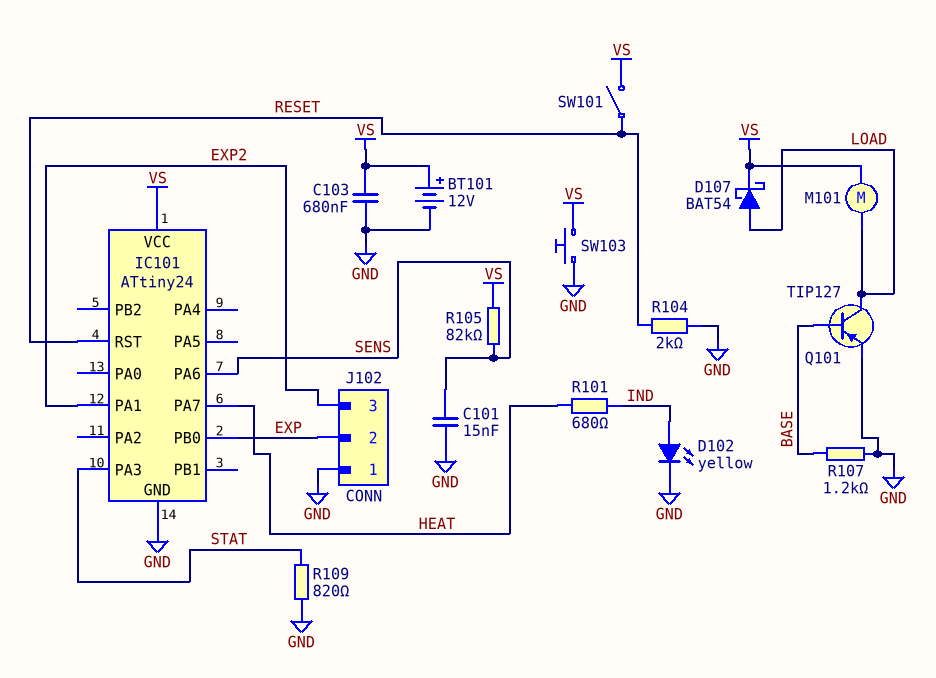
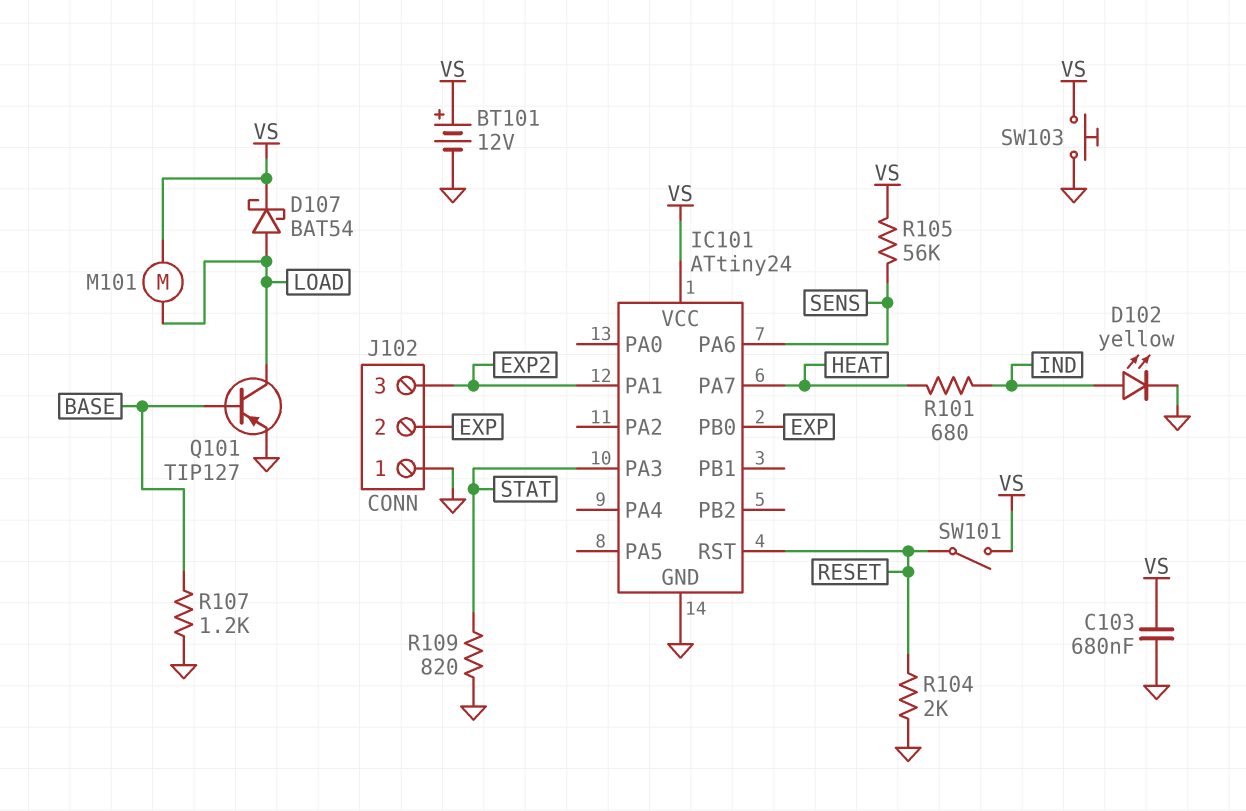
C101: 15nF (GND, SENS) -> none
R105: 82k (SENS, VS) -> 56k (SENS, VS)

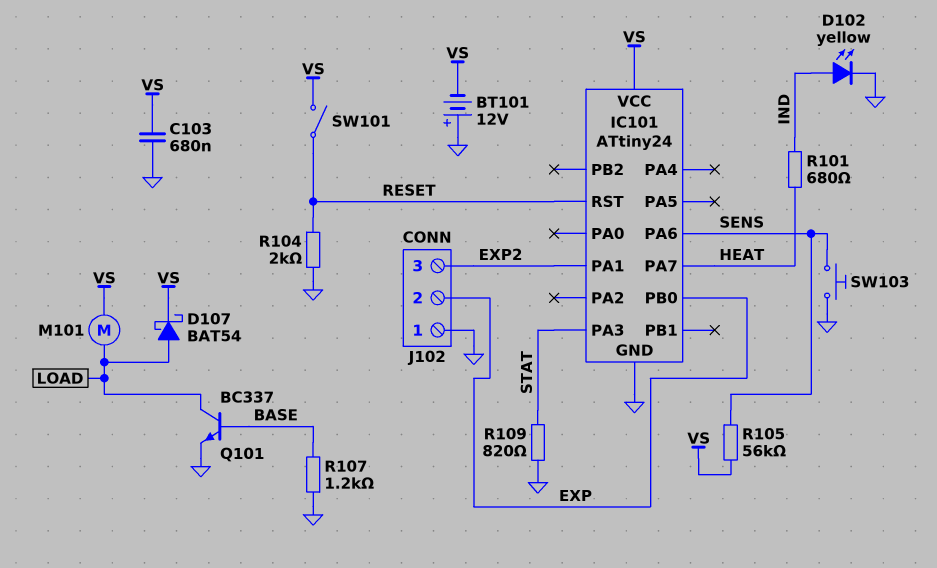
BT101: 12V (plus VS, minus GND) -> 12V (plus GND, minus VS)
Q101: PNP TIP127 (B BASE, C LOAD, E GND) -> NPN BC337 (B BASE, C LOAD, E GND)
SW103: button (GND, VS) -> button (GND, SENS)

